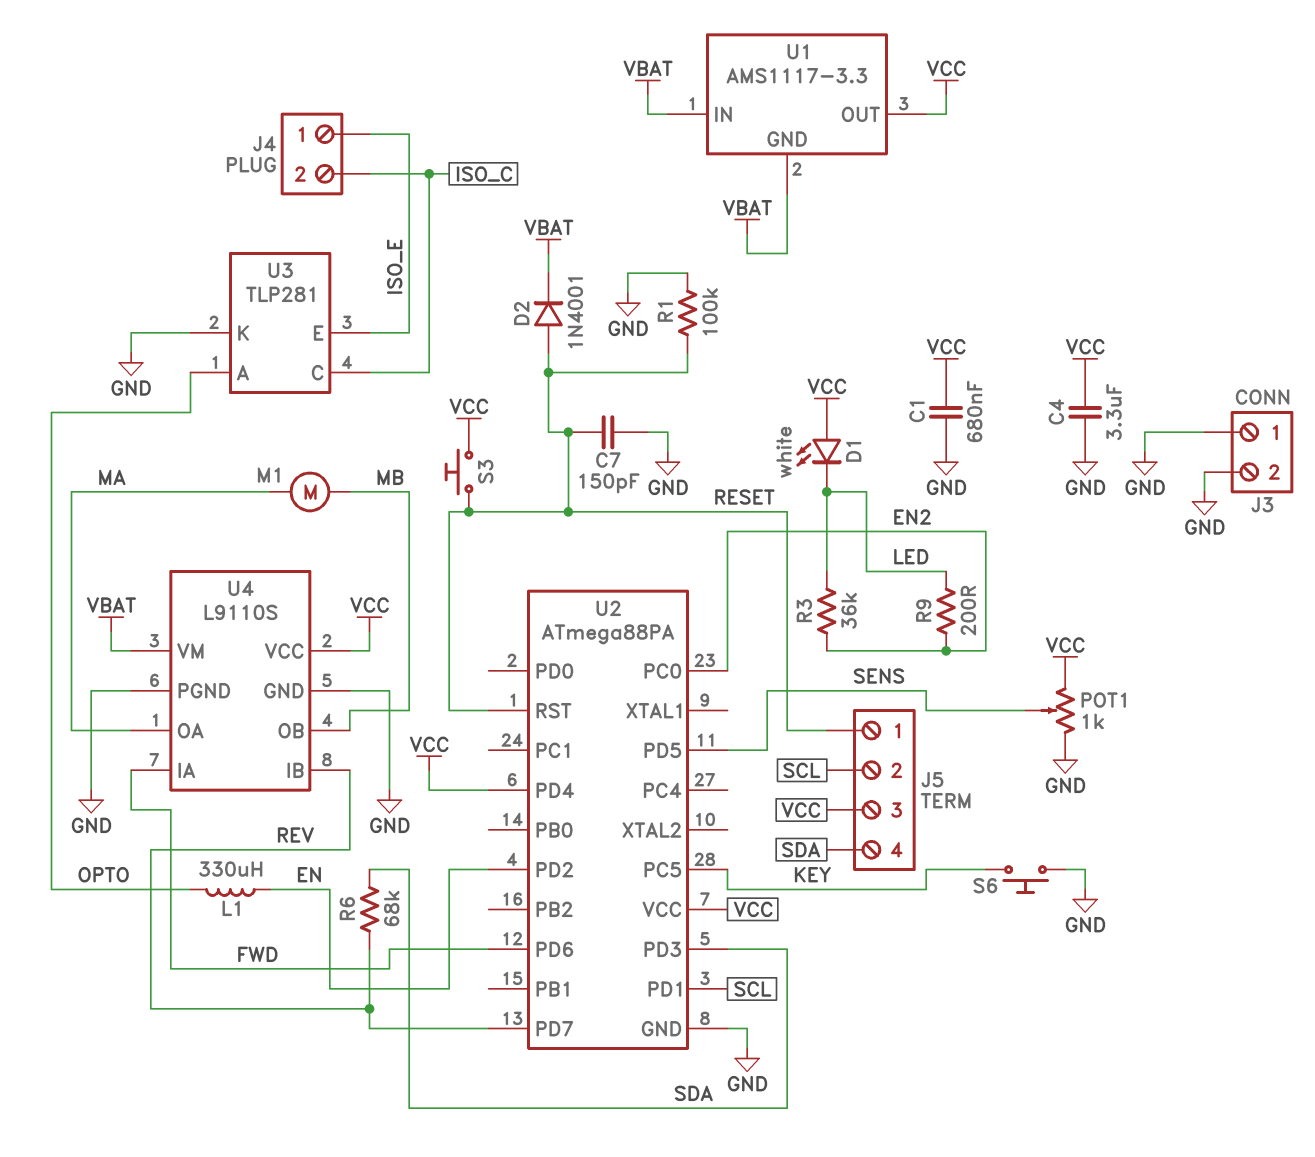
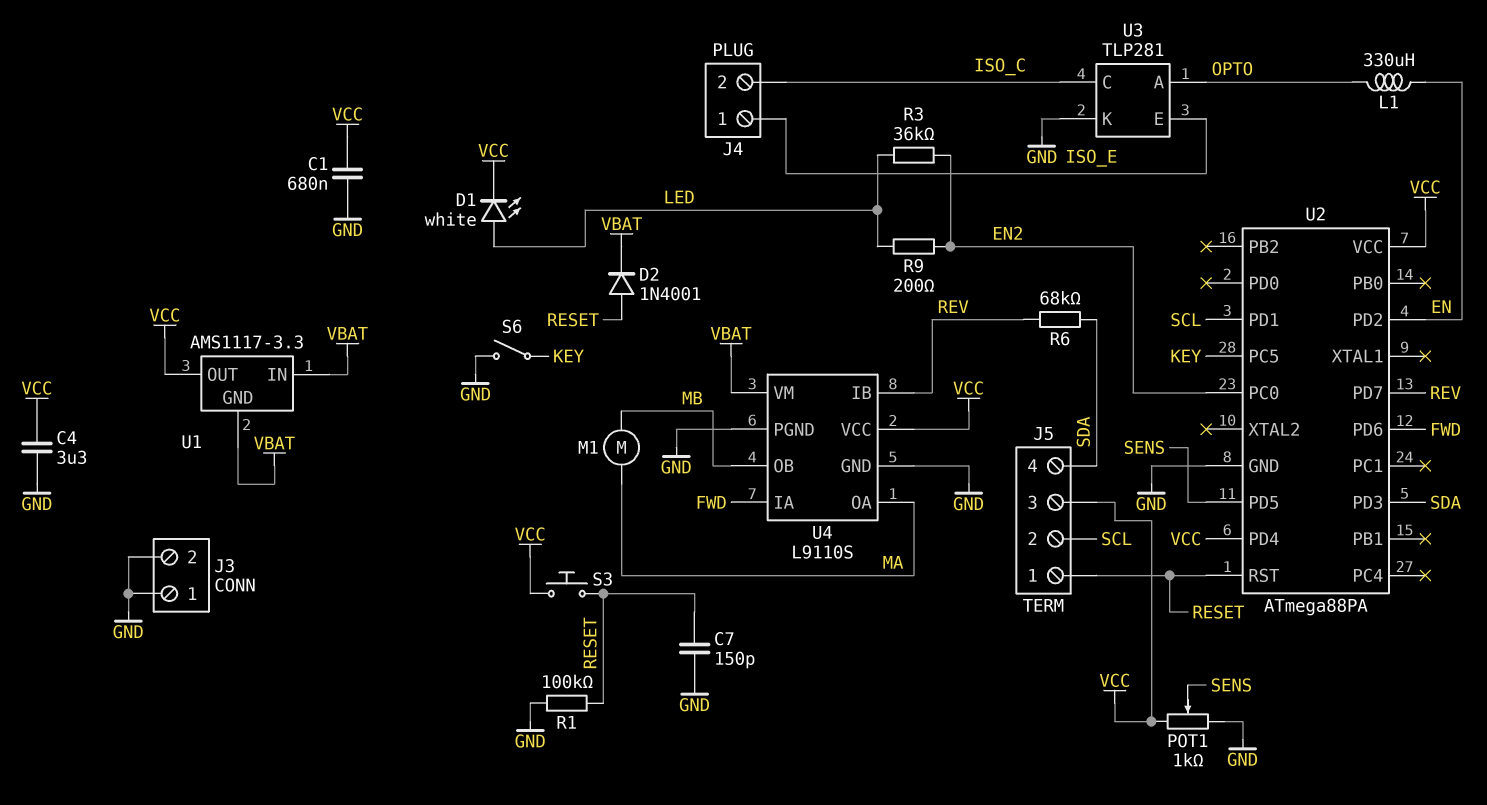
D1: LED white (A VCC, K LED) -> LED white (A LED, K VCC)
S6: button (GND, KEY) -> switch (GND, KEY)

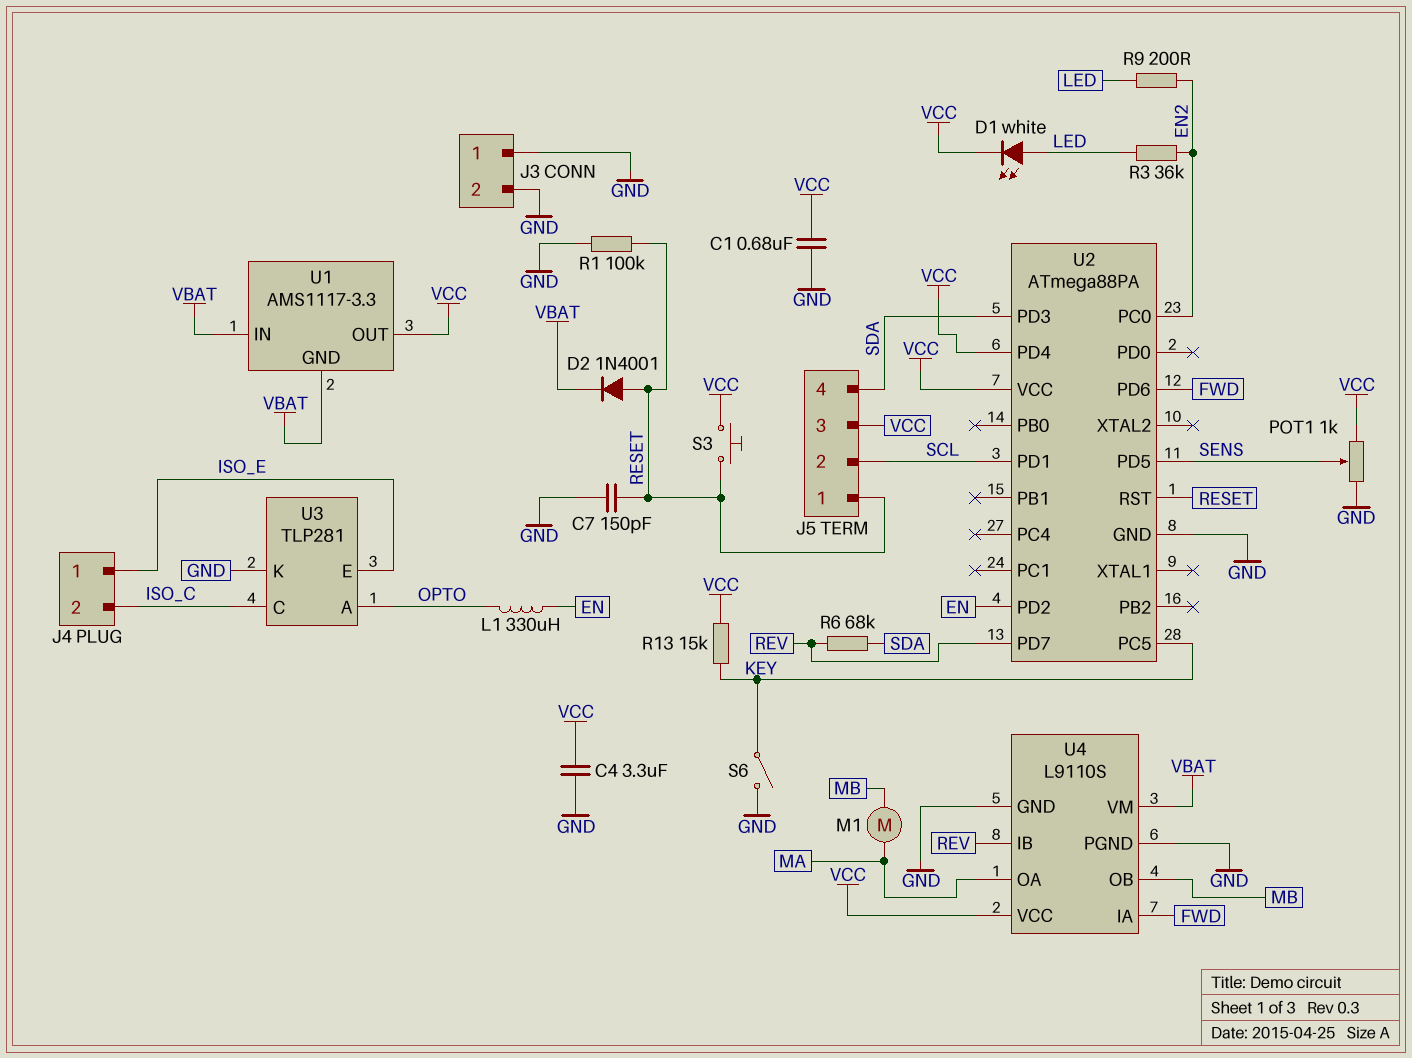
R13: none -> 15k (KEY, VCC)

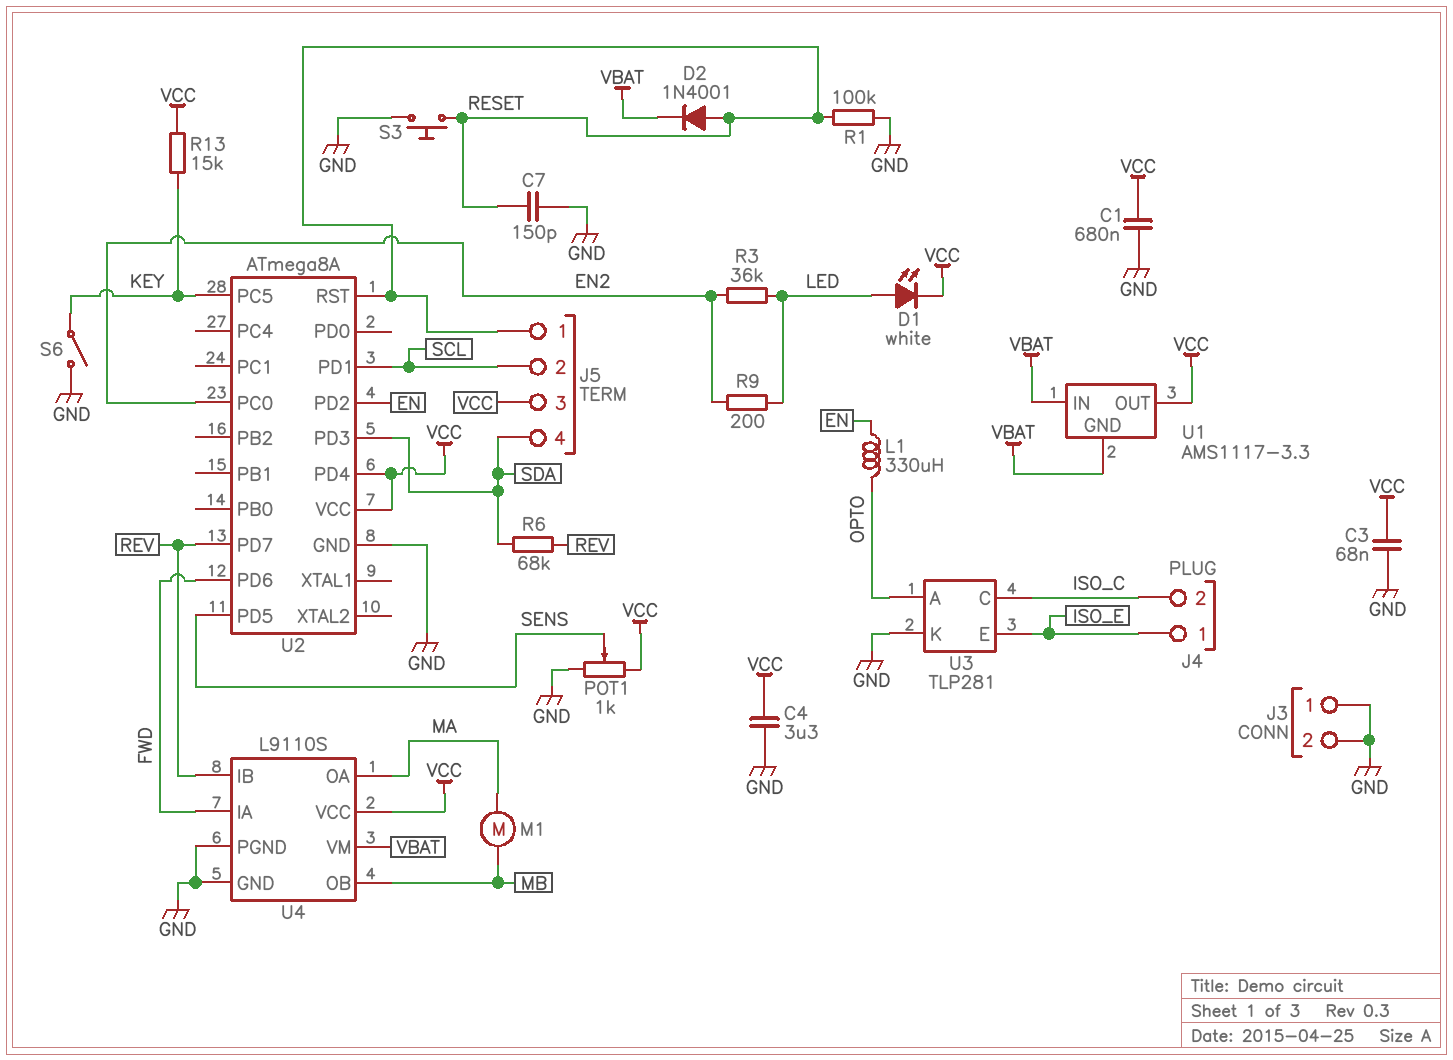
C3: none -> 68nF (GND, VCC)
S3: button (RESET, VCC) -> button (GND, RESET)
U2: ATmega88PA -> ATmega8A

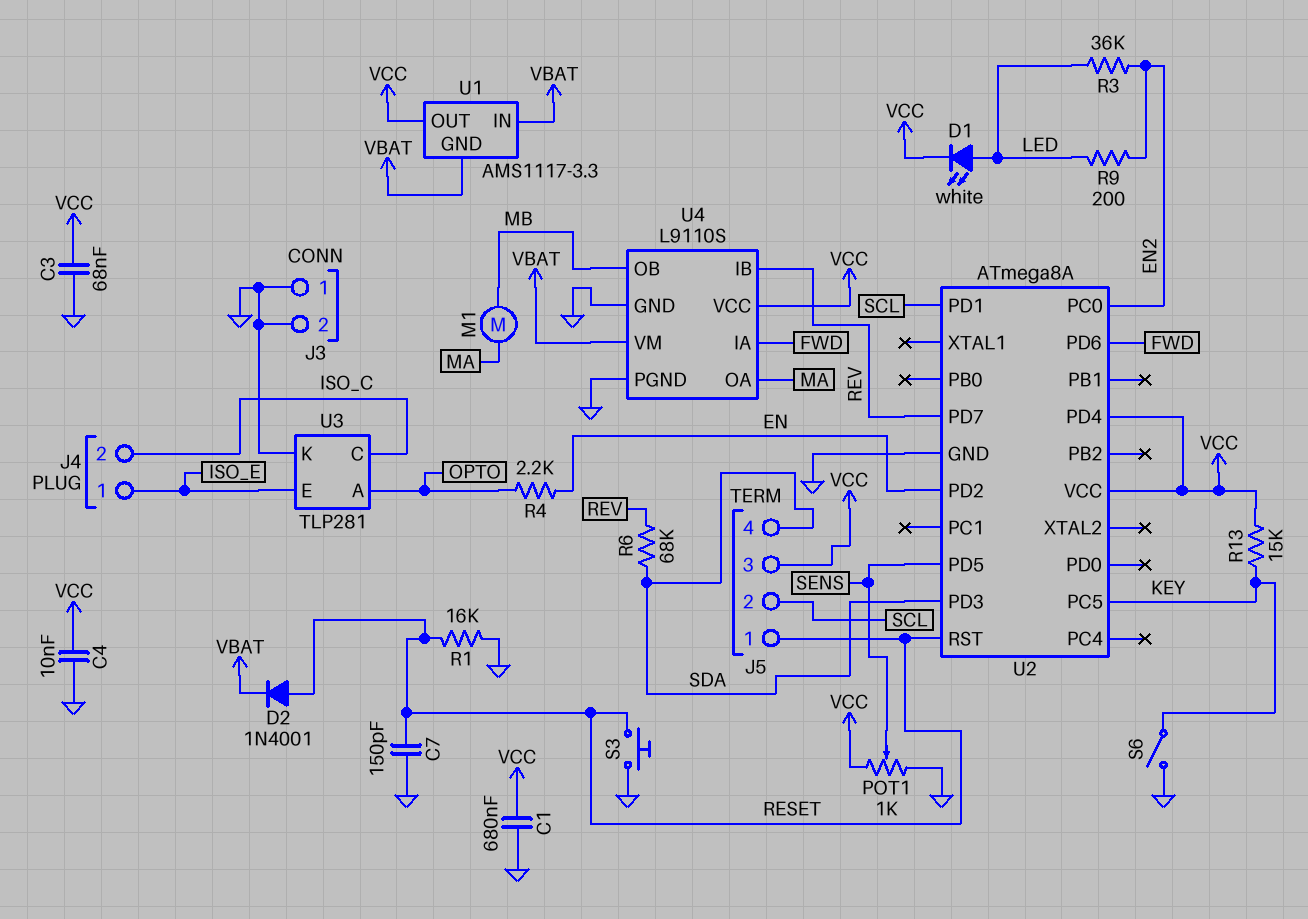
C4: 3.3uF (GND, VCC) -> 10nF (GND, VCC)
L1: 330uH (EN, OPTO) -> none
R1: 100k (GND, RESET) -> 16k (GND, RESET)
R4: none -> 2.2k (EN, OPTO)

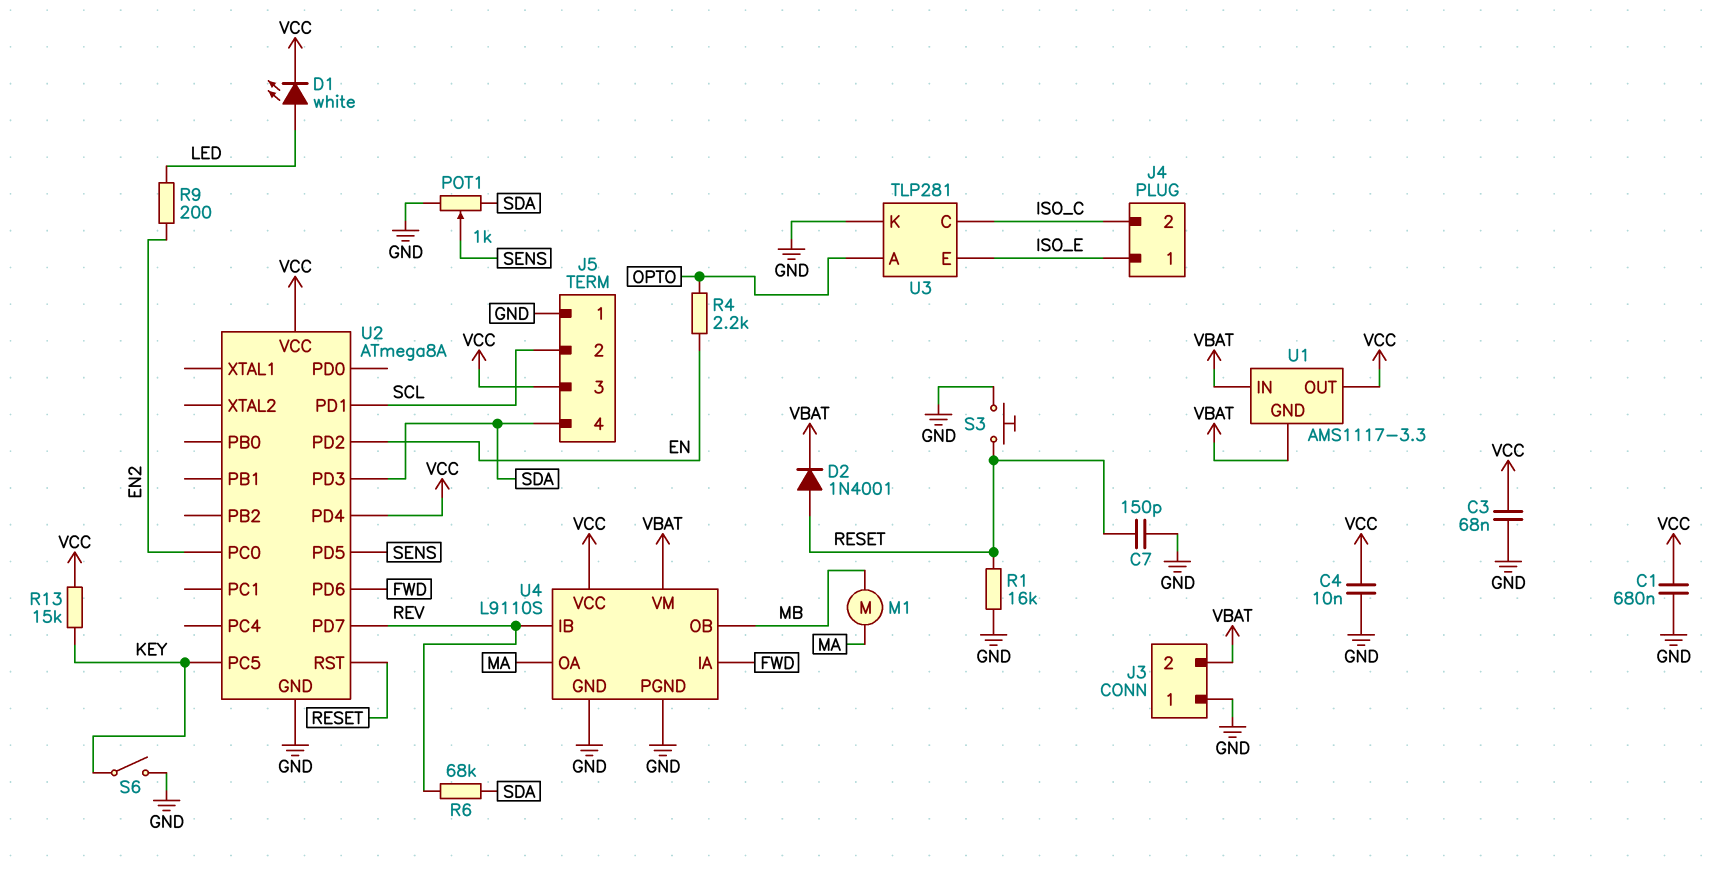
J3 pin 2: GND -> VBAT
J5 pin 1: RESET -> GND
POT1: 1k (GND, VCC, wiper SENS) -> 1k (GND, SDA, wiper SENS)
R3: 36k (EN2, LED) -> none

